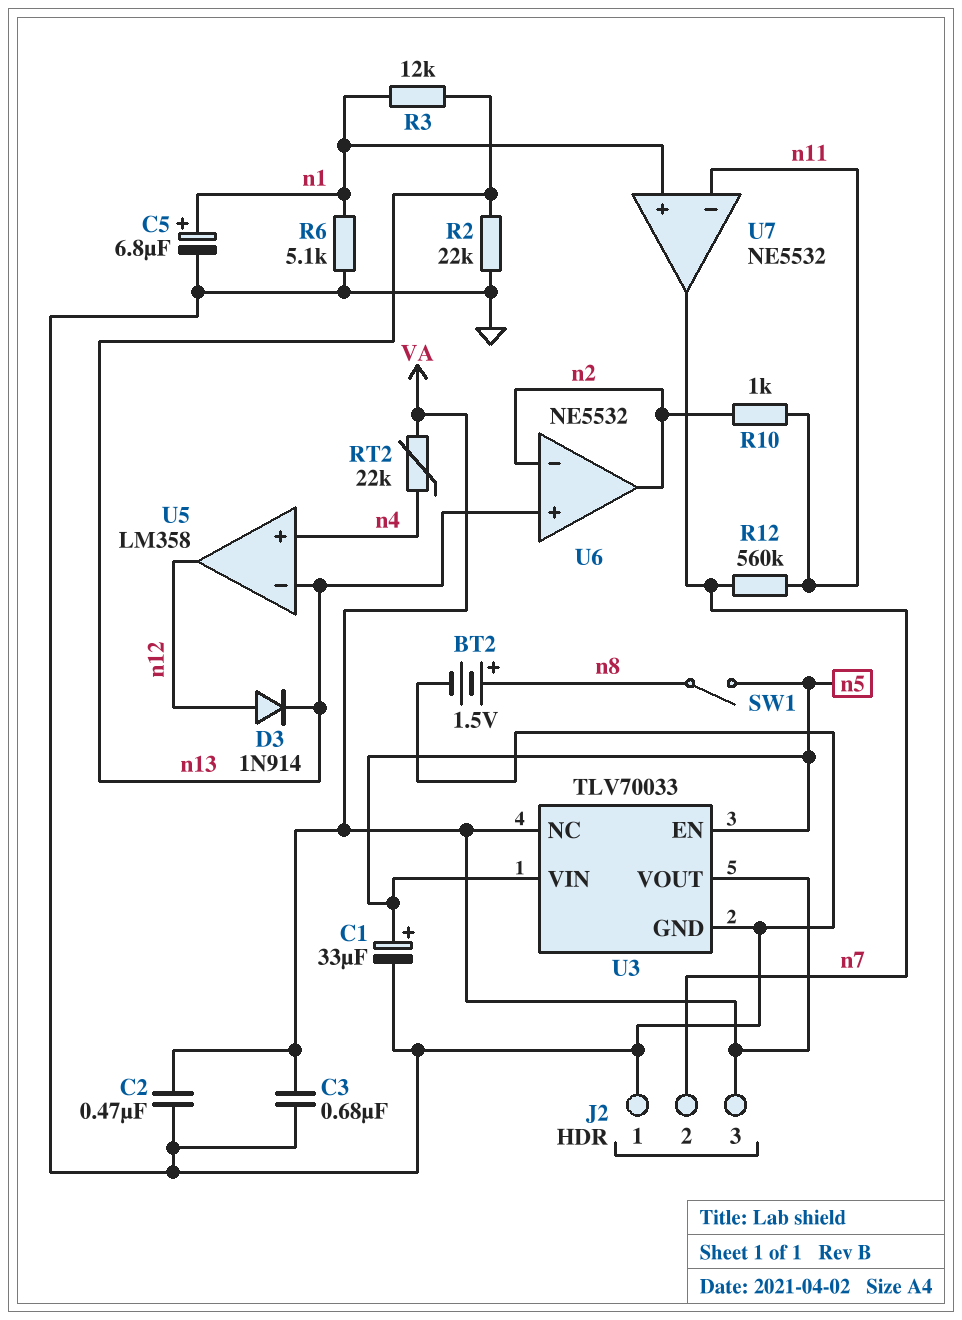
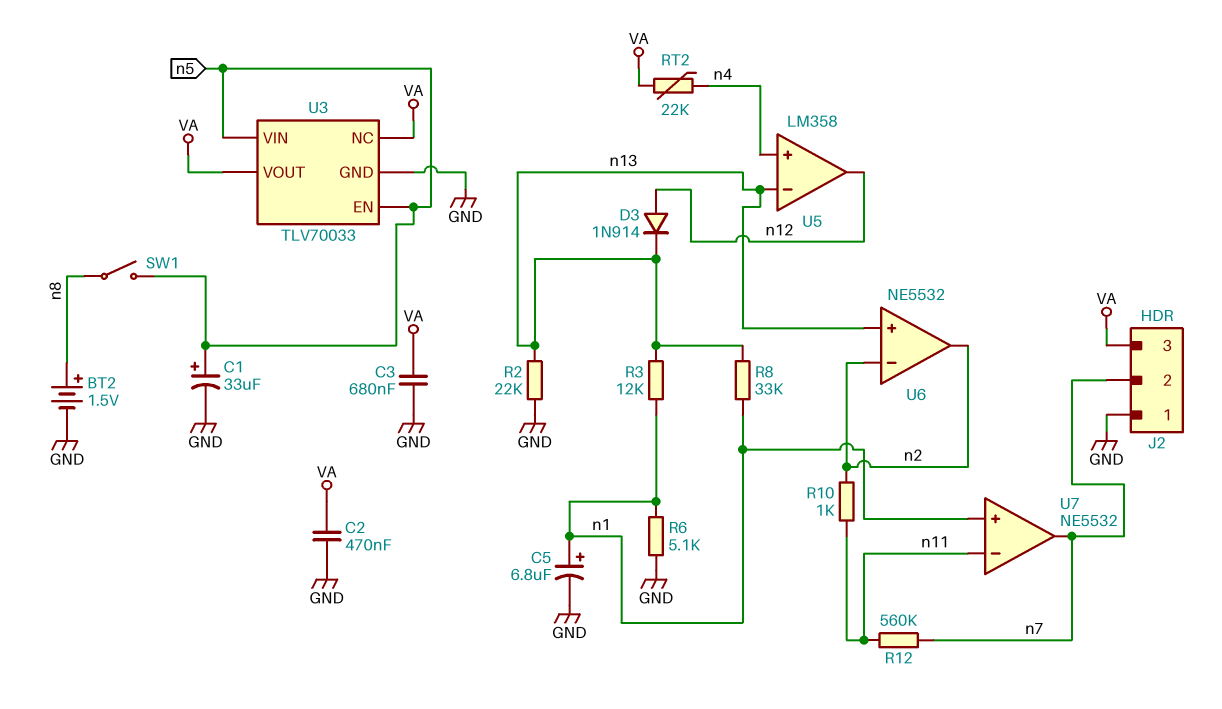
R8: none -> 33k (n1, n13)

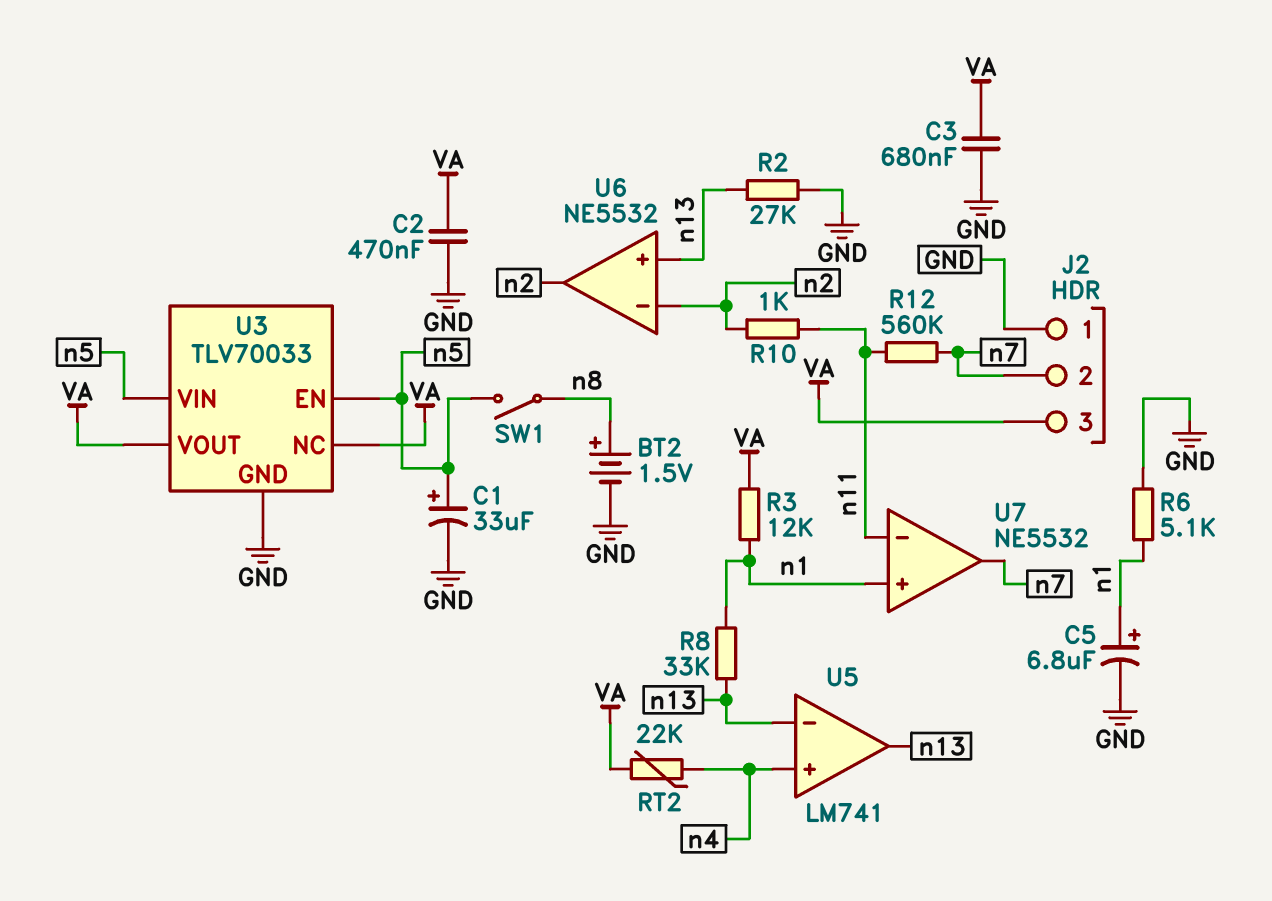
D3: diode 1N914 (A n12, K n13) -> none
R2: 22k (GND, n13) -> 27k (GND, n13)
R3: 12k (n1, n13) -> 12k (VA, n1)
U5: LM358 -> LM741
U5 pin out: n12 -> n13

